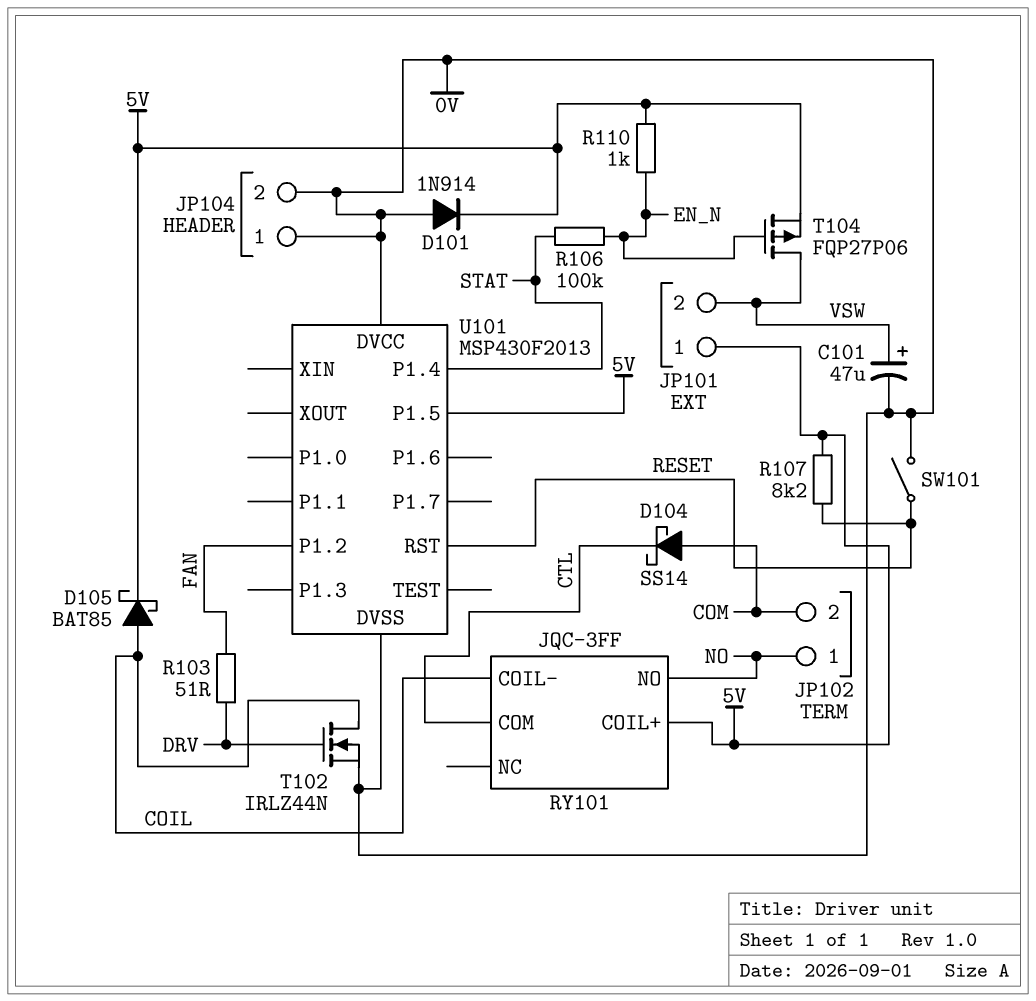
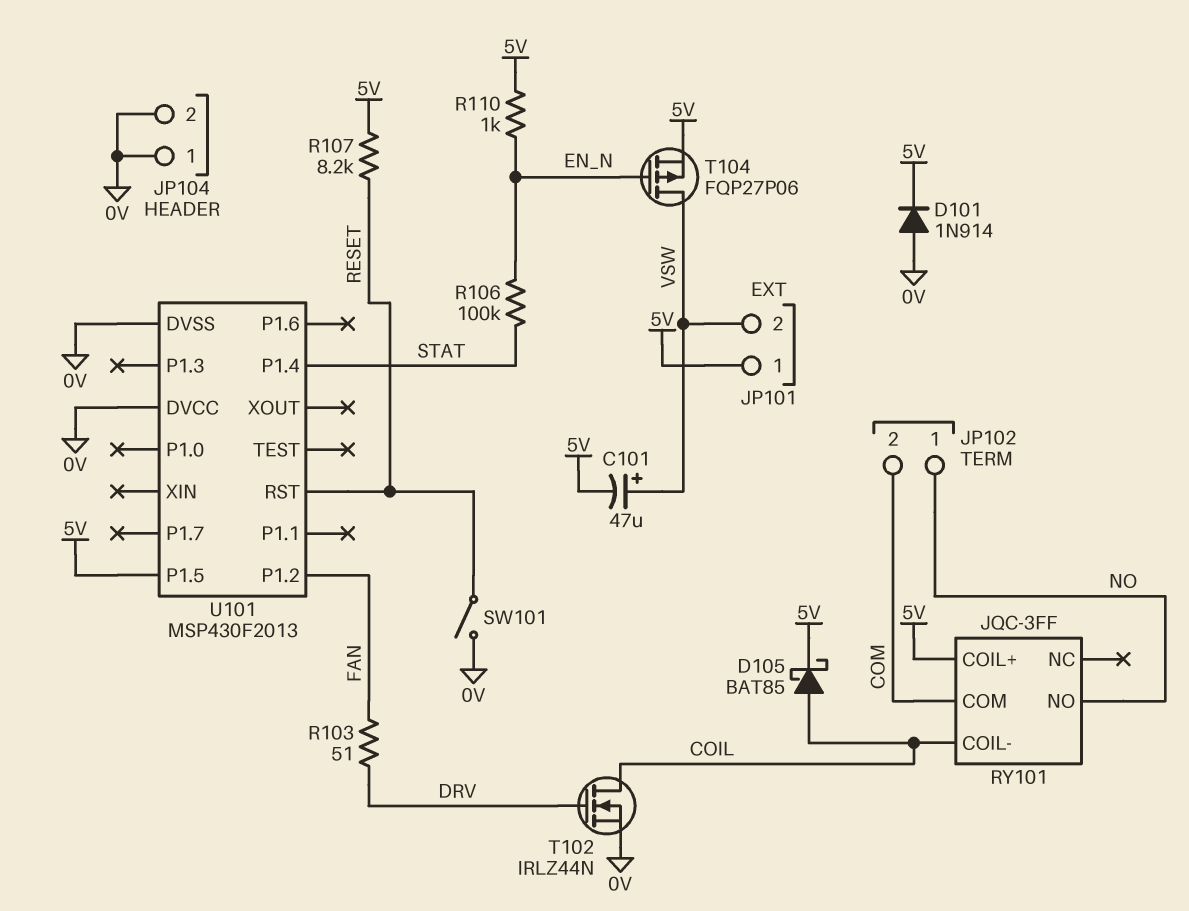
C101: 47uF (plus VSW, minus 0V) -> 47uF (plus VSW, minus 5V)
D104: schottky SS14 (A COM, K CTL) -> none
RY101 pin COM: CTL -> COM

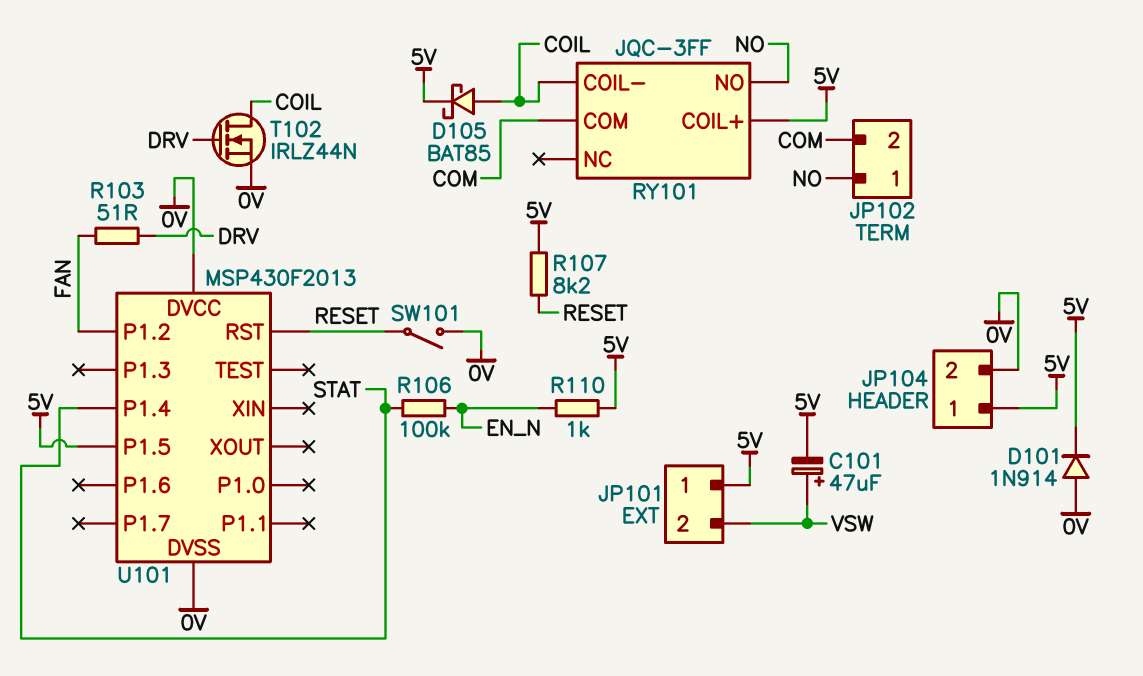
JP104 pin 1: 0V -> 5V
T104: PMOS FQP27P06 (G EN_N, D VSW, S 5V) -> none

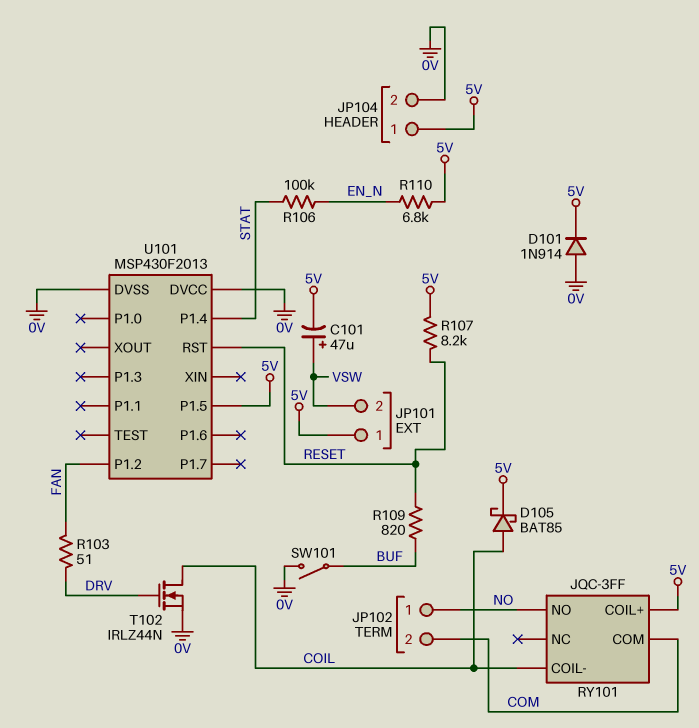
R109: none -> 820 (BUF, RESET)
R110: 1k (5V, EN_N) -> 6.8k (5V, EN_N)
SW101: switch (0V, RESET) -> switch (0V, BUF)

